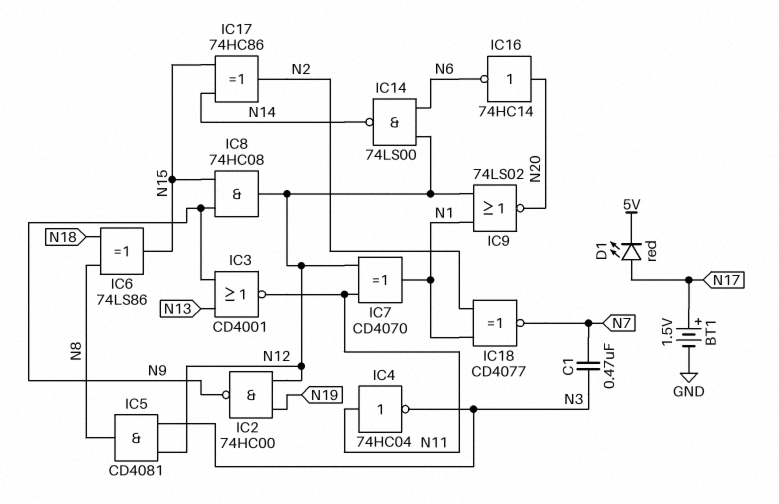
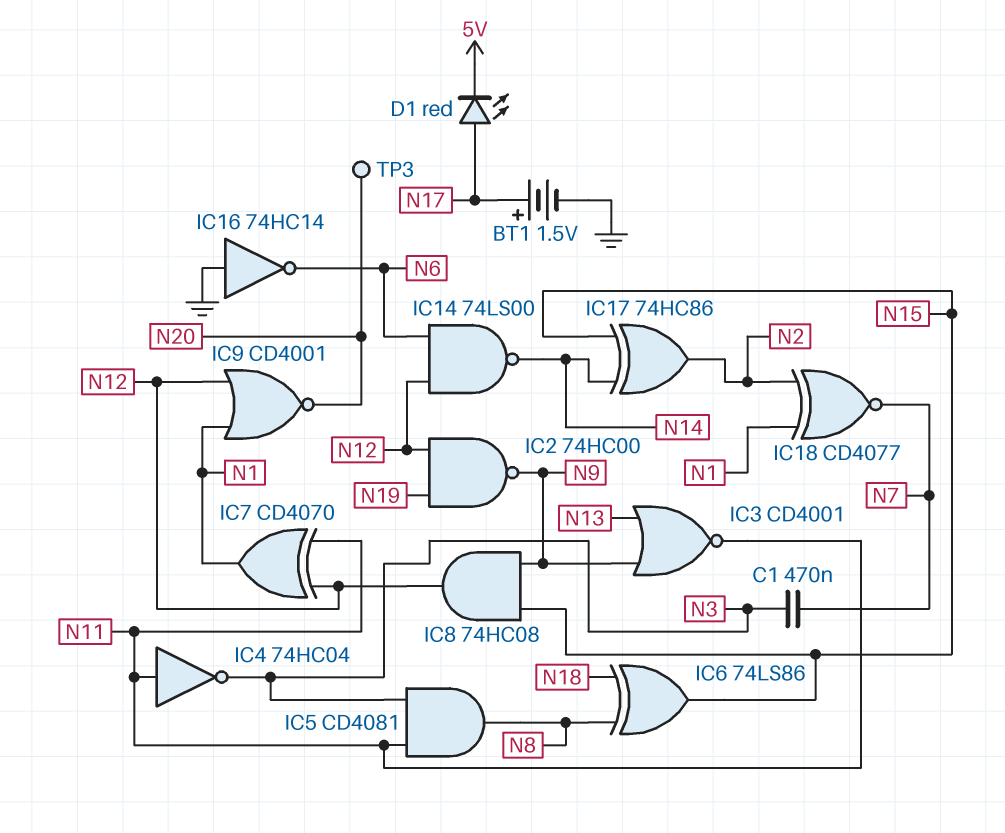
IC5: AND CD4081 (in N3, in N12, out N8) -> AND CD4081 (in N3, in N11, out N8)
IC9: NOR 74LS02 (in N1, in N12, out N20) -> NOR CD4001 (in N1, in N12, out N20)
IC16: NOT 74HC14 (in N20, out N6) -> NOT 74HC14 (in GND, out N6)
TP3: none -> test point (N20)

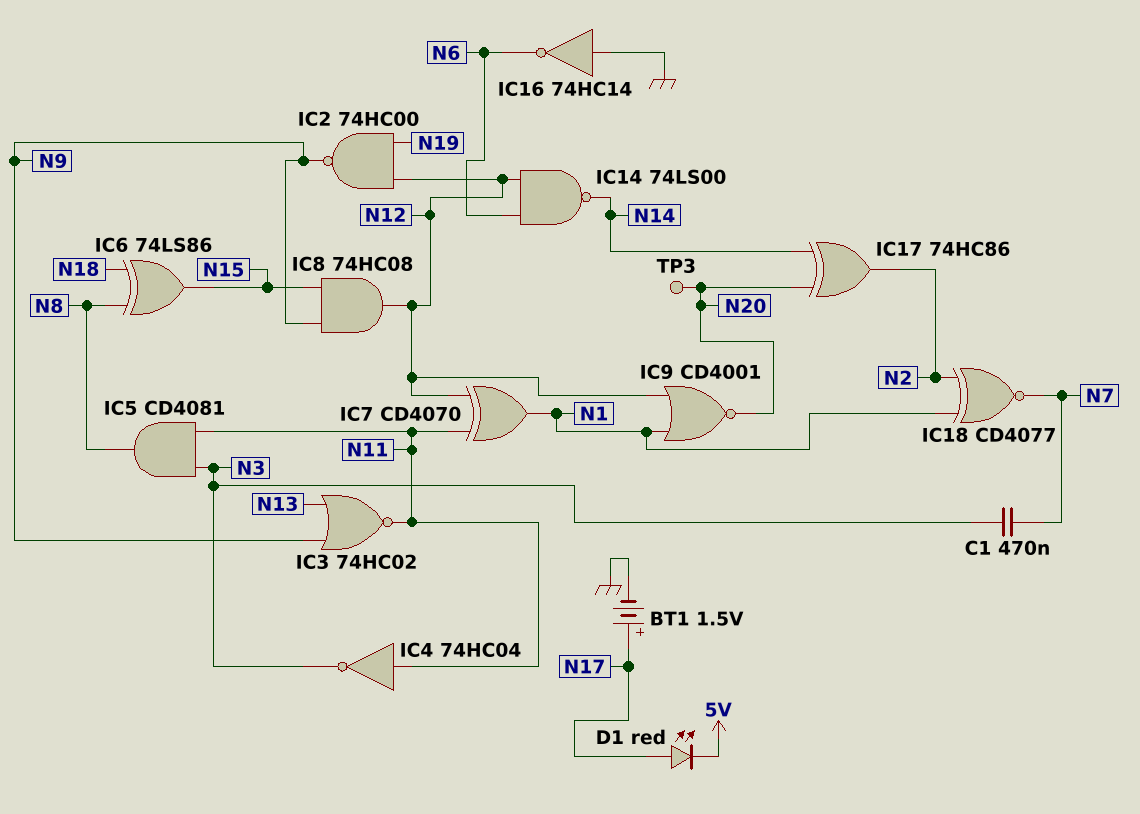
IC3: NOR CD4001 (in N9, in N13, out N11) -> NOR 74HC02 (in N9, in N13, out N11)
IC17: XOR 74HC86 (in N14, in N15, out N2) -> XOR 74HC86 (in N14, in N20, out N2)

